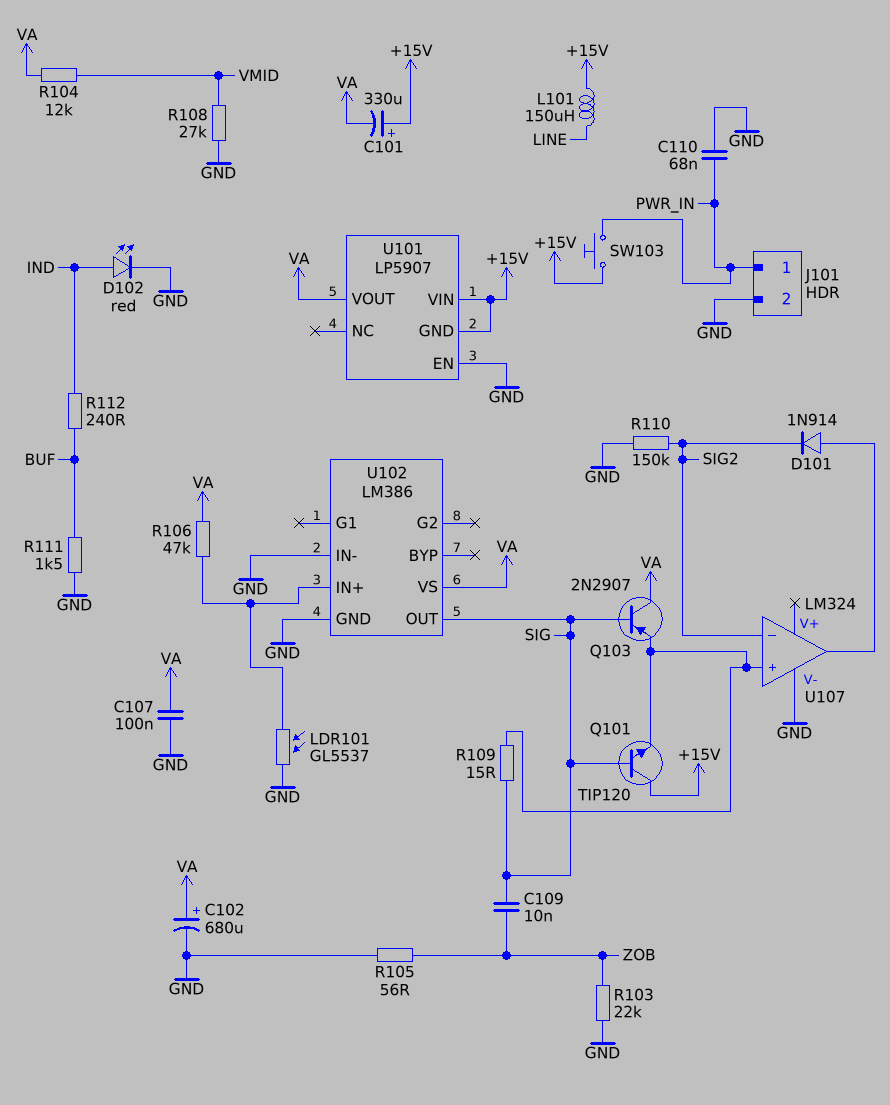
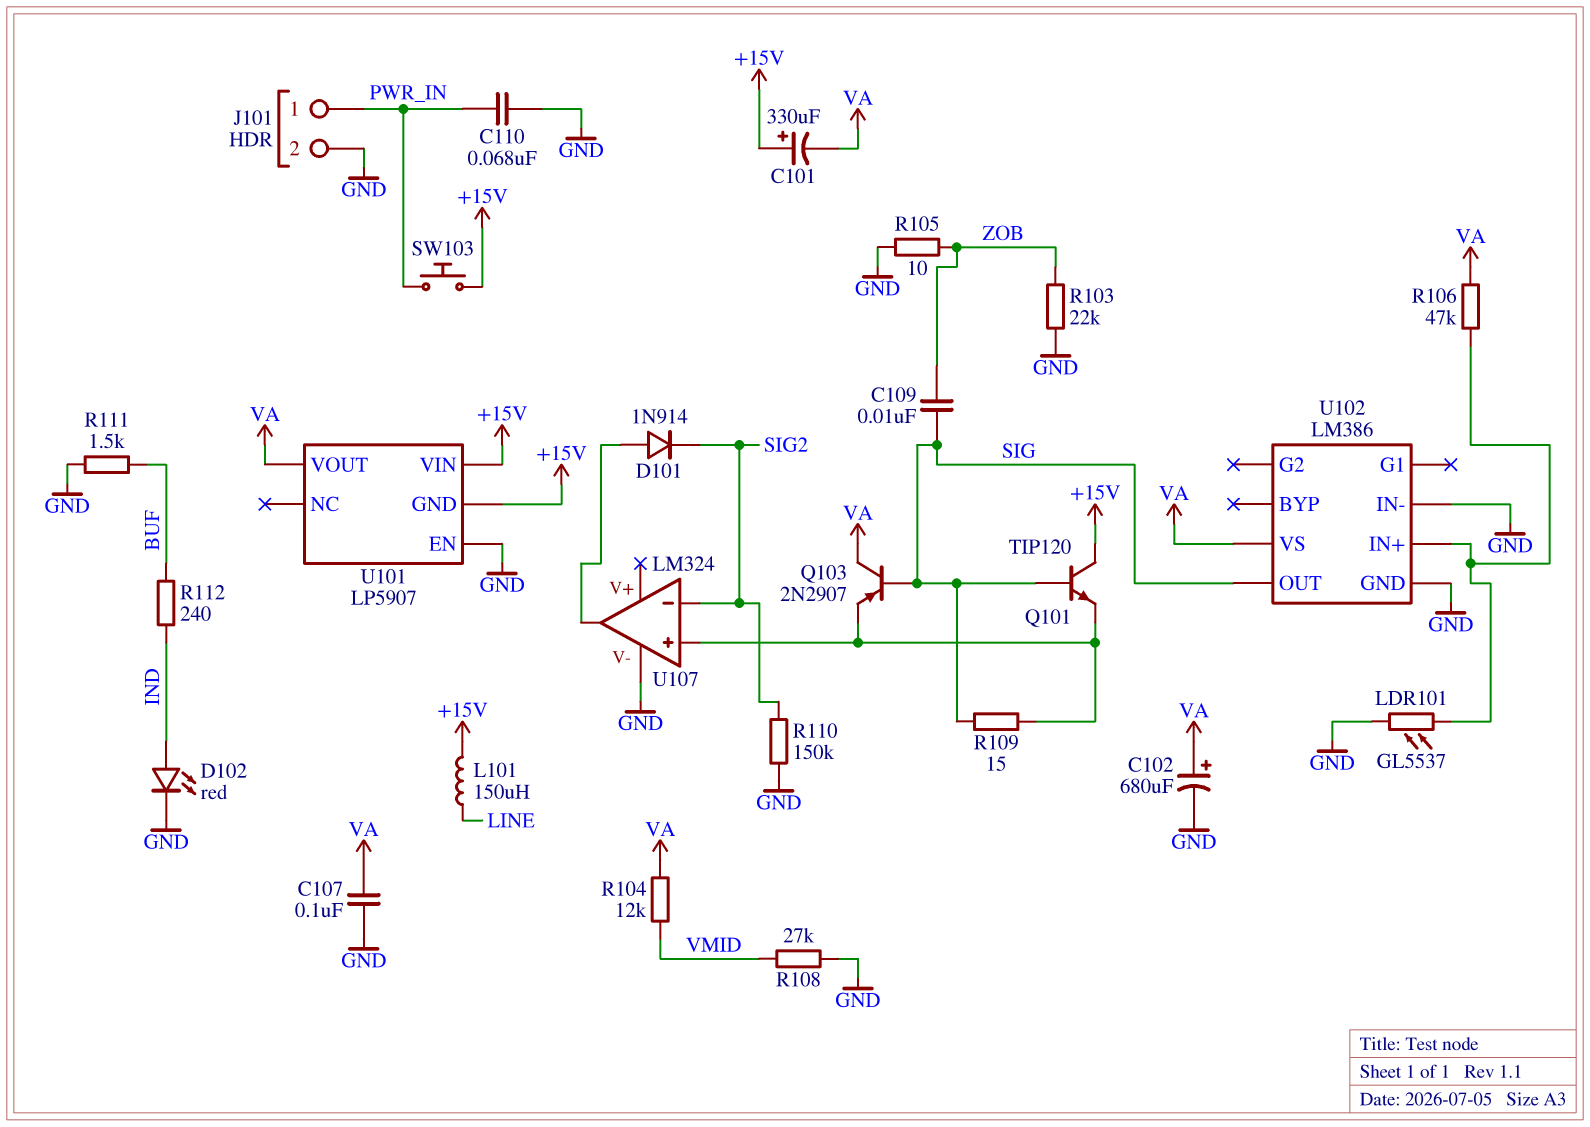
R105: 56 (GND, ZOB) -> 10 (GND, ZOB)

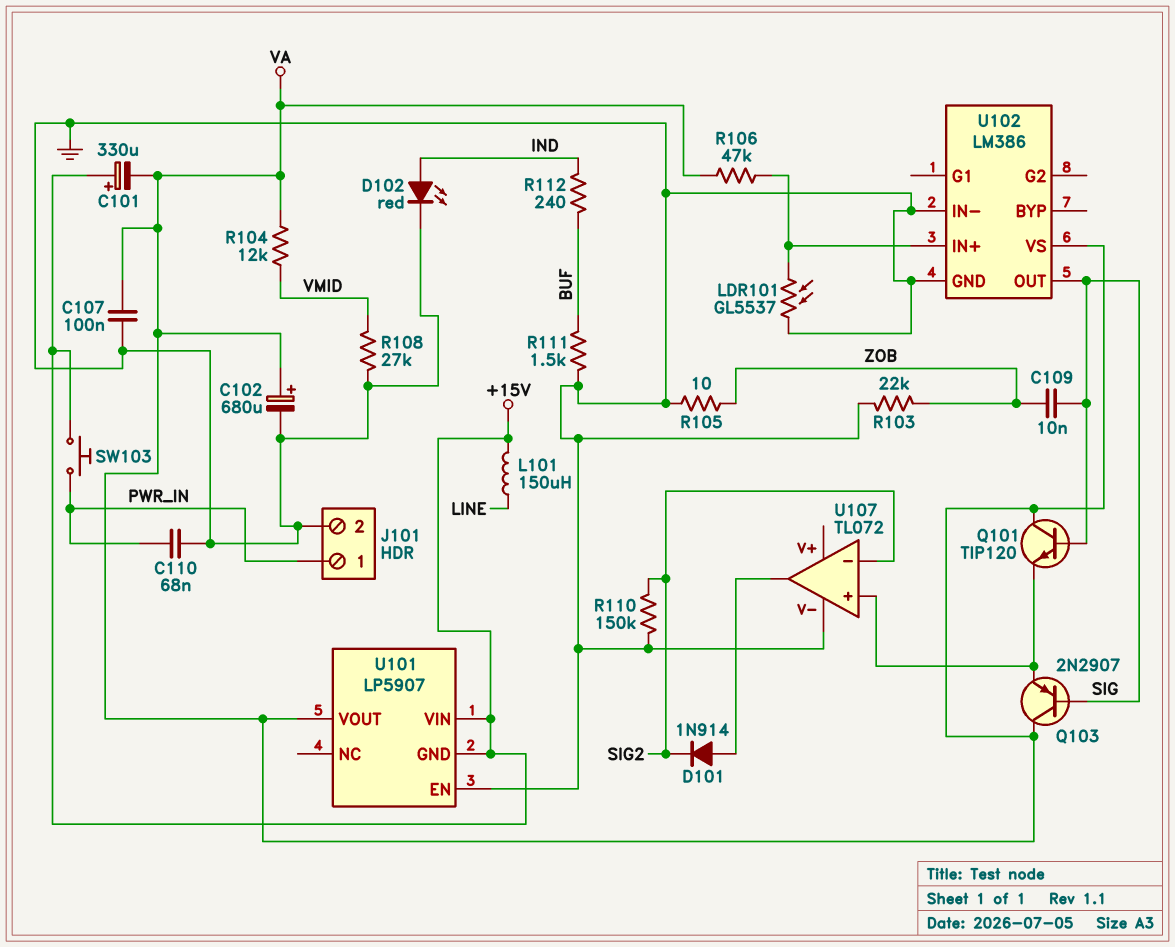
Q101: NPN TIP120 (B SIG, C +15V, E U107/in+) -> NPN TIP120 (B SIG, C VA, E U107/in+)
R109: 15 (SIG, U107/in+) -> none
U107: LM324 -> TL072

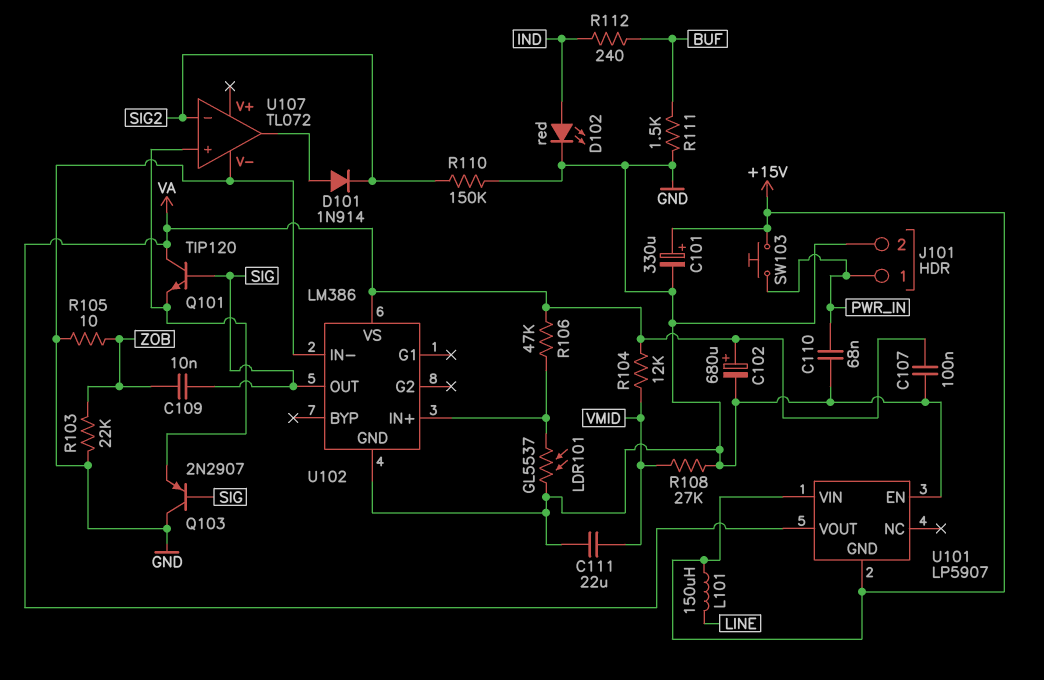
C101: 330uF (plus +15V, minus VA) -> 330uF (plus +15V, minus GND)
C111: none -> 22uF (GND, VMID)
Q103: PNP 2N2907 (B SIG, C VA, E U107/in+) -> PNP 2N2907 (B SIG, C GND, E U107/in+)

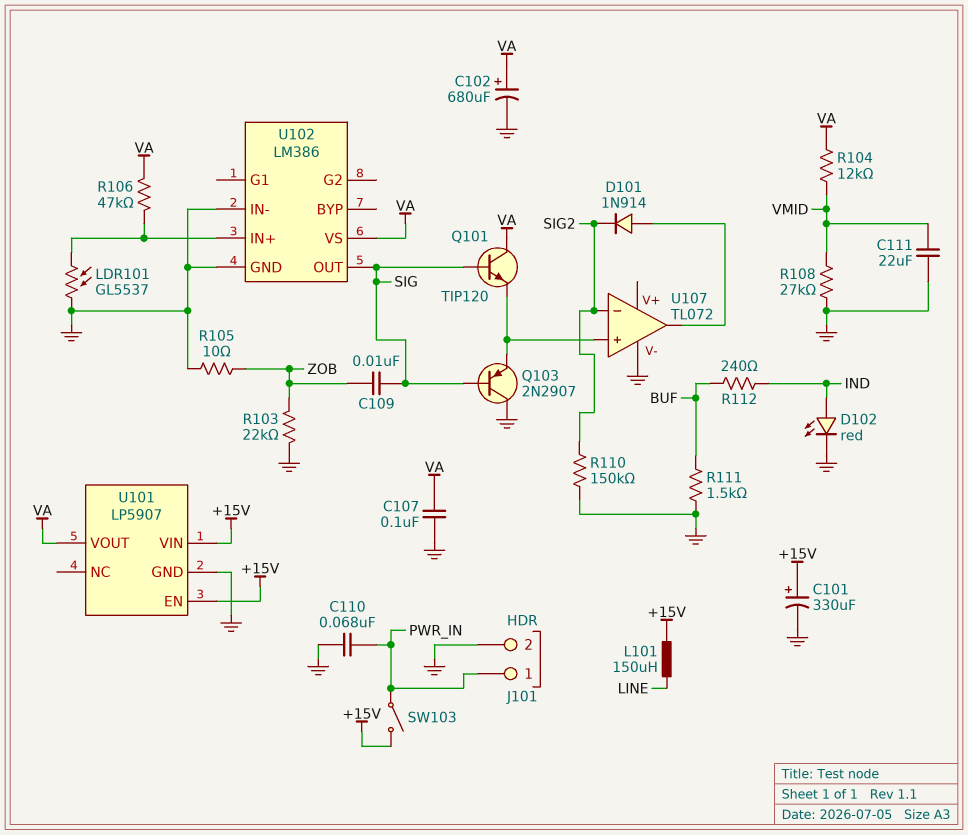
SW103: button (+15V, PWR_IN) -> switch (+15V, PWR_IN)
U101 pin EN: GND -> +15V
U101 pin GND: +15V -> GND

